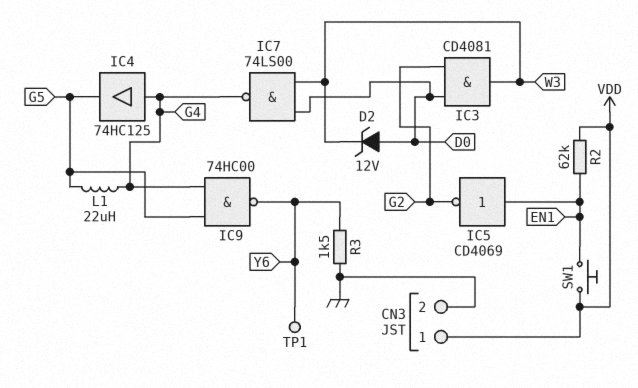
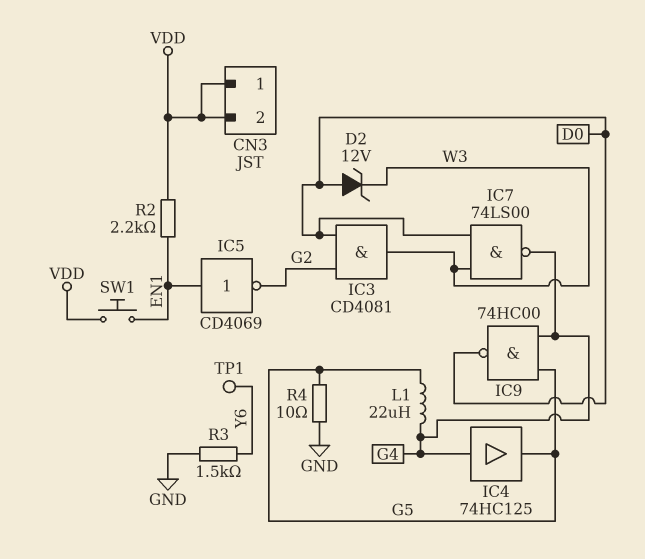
CN3 pin 2: GND -> VDD
IC9: NAND 74HC00 (in G4, in G5, out Y6) -> NAND 74HC00 (in G4, in G5, out D0)
R2: 62k (EN1, VDD) -> 2.2k (EN1, VDD)
R4: none -> 10 (G5, GND)

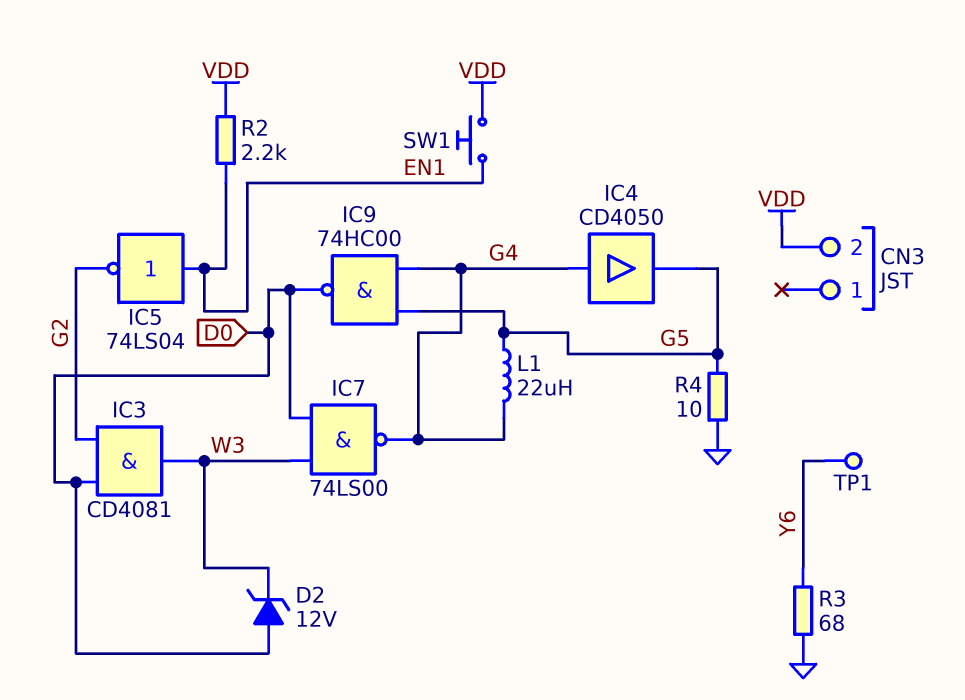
CN3 pin 1: VDD -> none
IC4: buffer 74HC125 (in G4, out G5) -> buffer CD4050 (in G4, out G5)
IC5: NOT CD4069 (in EN1, out G2) -> NOT 74LS04 (in EN1, out G2)
R3: 1.5k (GND, Y6) -> 68 (GND, Y6)

